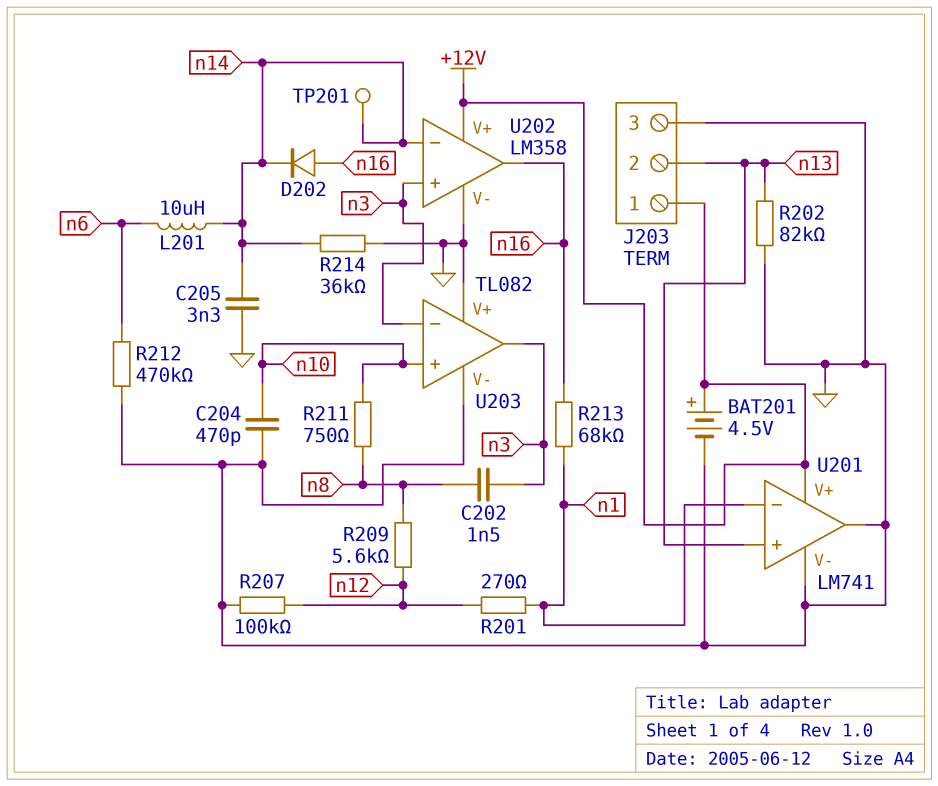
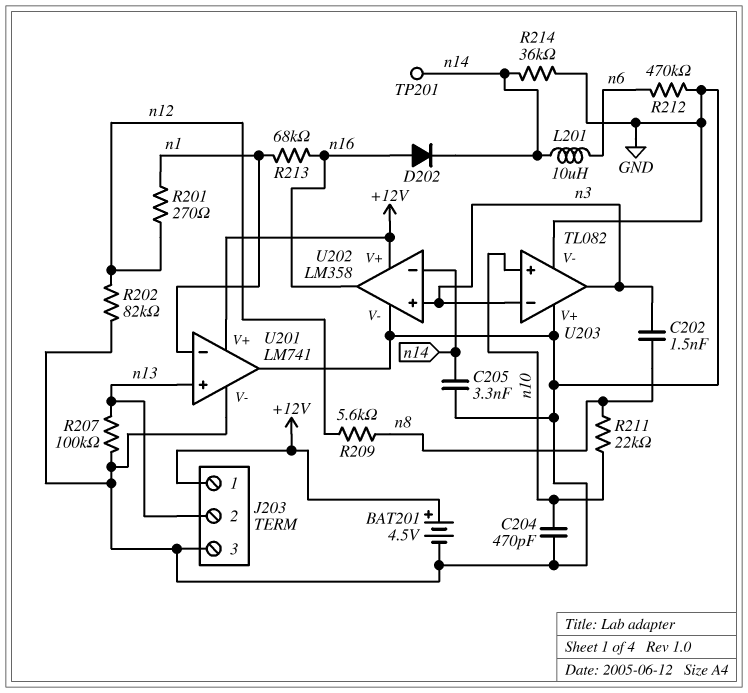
R202: 82k (GND, n13) -> 82k (GND, n12)
R207: 100k (GND, n12) -> 100k (GND, n13)
R211: 750 (n8, n10) -> 22k (n8, n10)

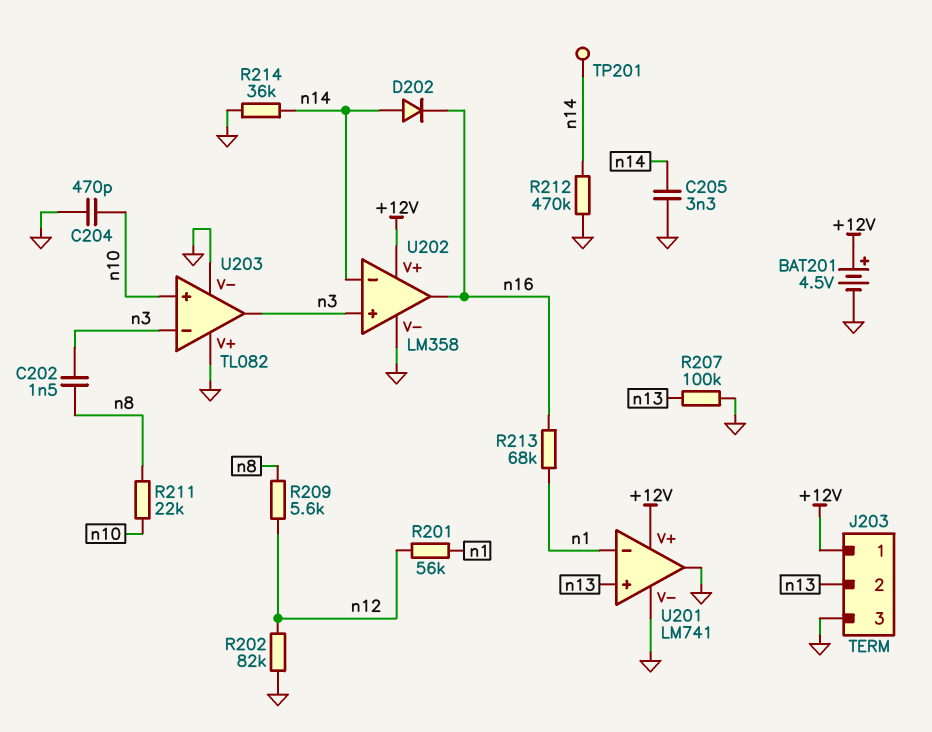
D202: diode (A n16, K n14) -> diode (A n14, K n16)
L201: 10uH (n6, n14) -> none
R201: 270 (n1, n12) -> 56k (n1, n12)
R212: 470k (GND, n6) -> 470k (GND, n14)

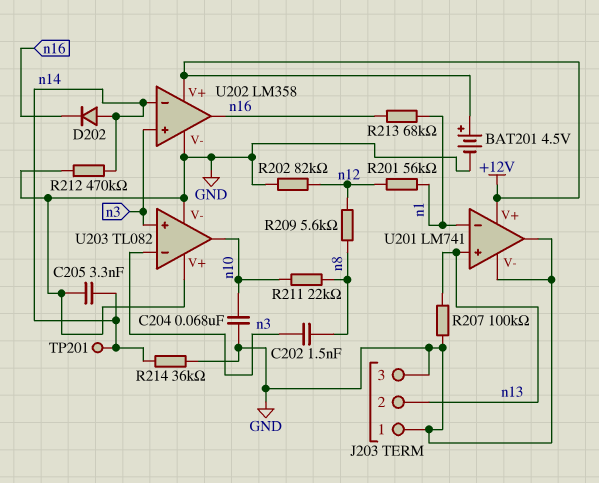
C204: 470pF (GND, n10) -> 68nF (GND, n10)
J203 pin 1: +12V -> GND
U203 pin in+: n10 -> n3
U203 pin out: n3 -> n10

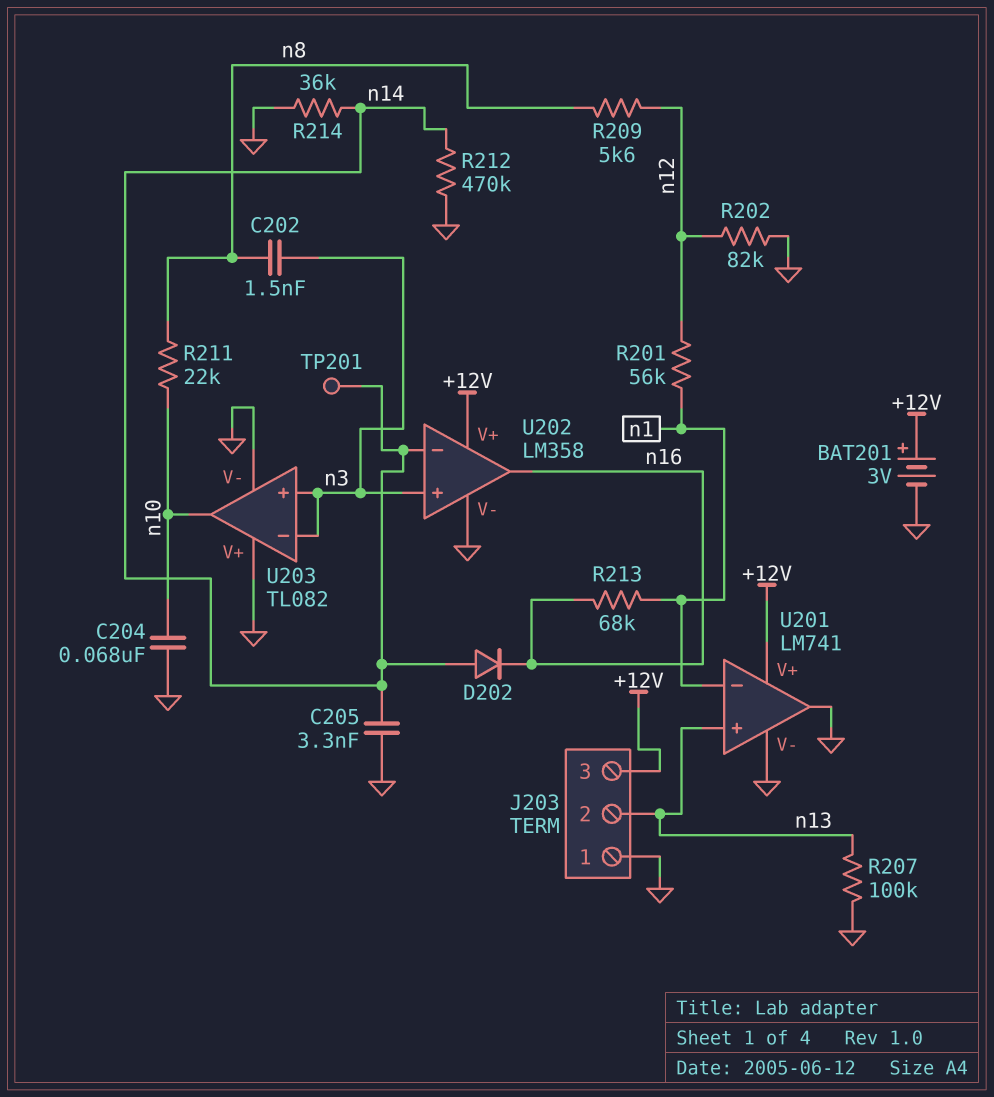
BAT201: 4.5V (plus +12V, minus GND) -> 3V (plus +12V, minus GND)
J203 pin 3: GND -> +12V

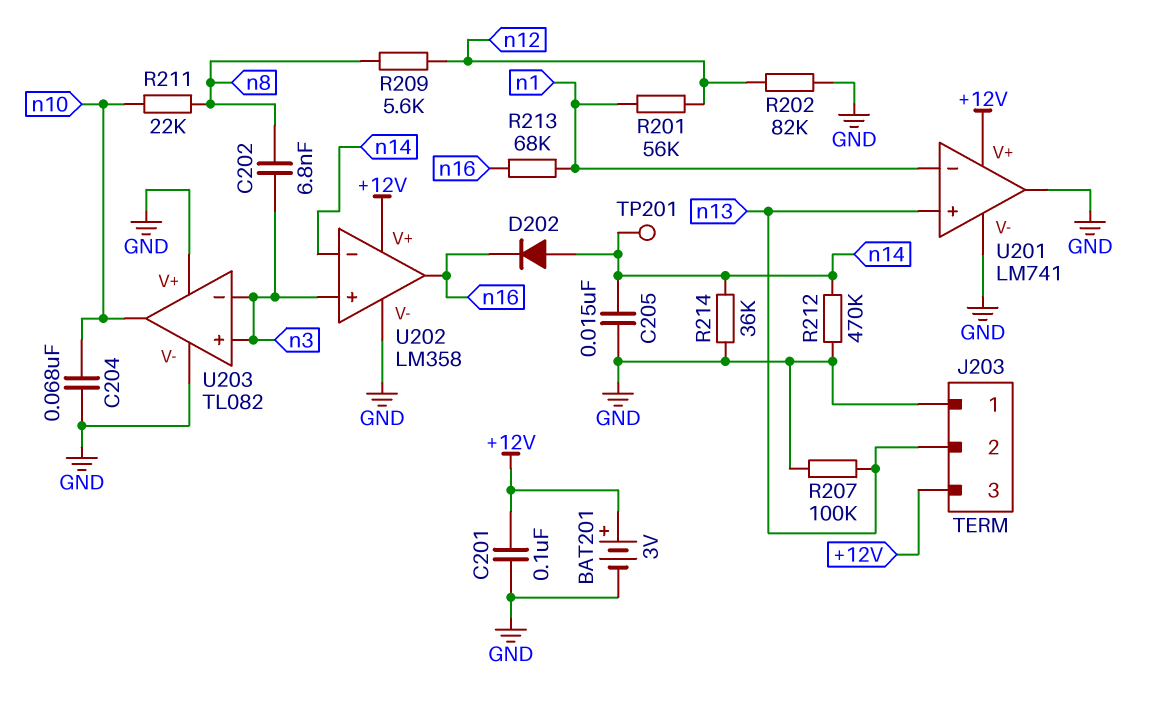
C201: none -> 100nF (+12V, GND)
C202: 1.5nF (n3, n8) -> 6.8nF (n3, n8)
C205: 3.3nF (GND, n14) -> 15nF (GND, n14)

